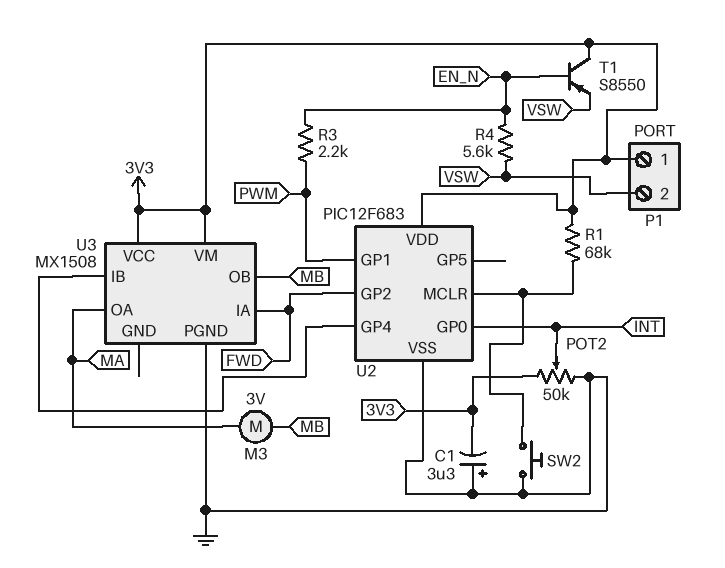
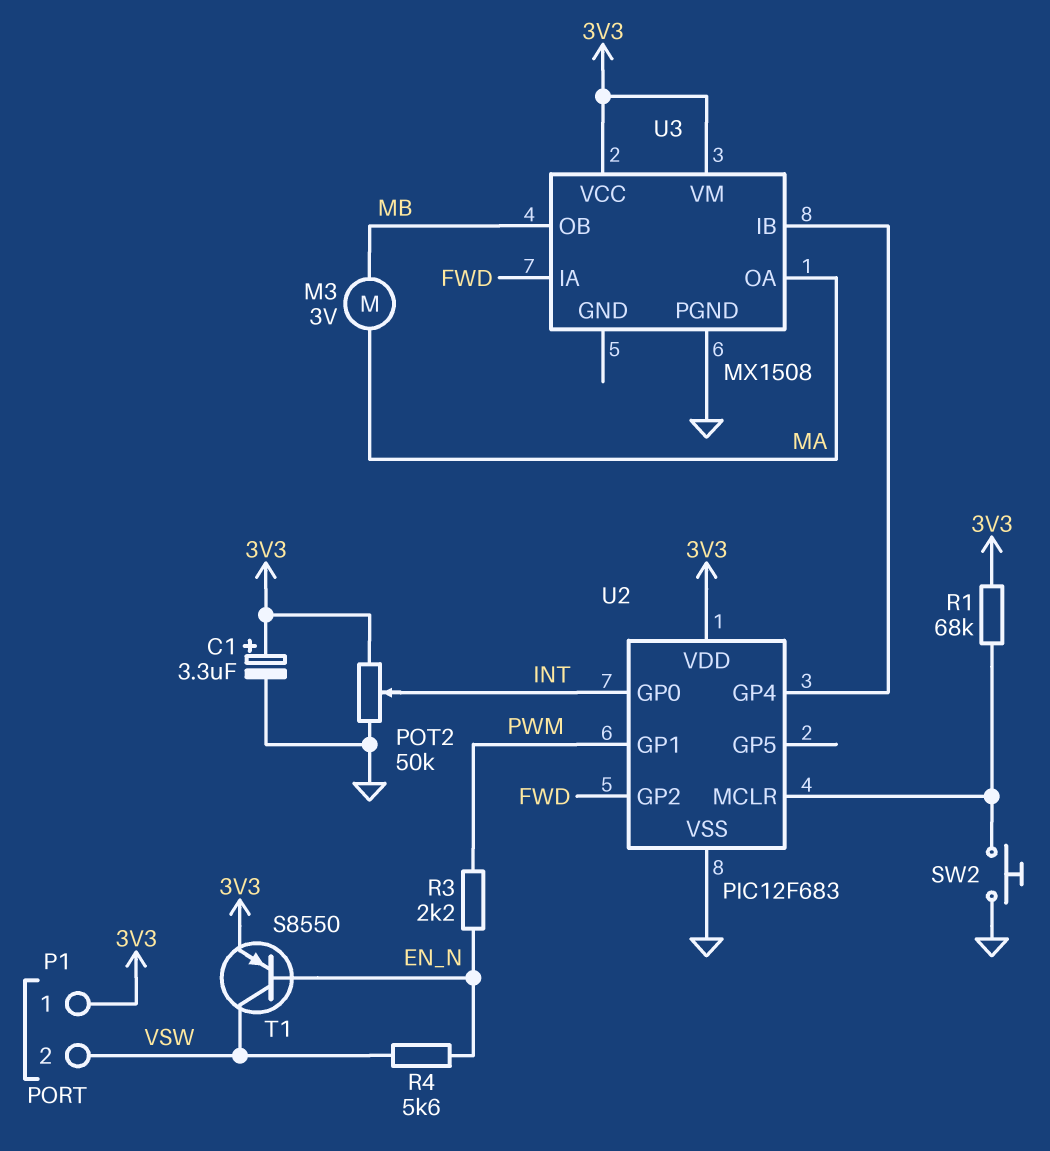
C1: 3.3uF (plus GND, minus 3V3) -> 3.3uF (plus 3V3, minus GND)
T1: PNP S8550 (B EN_N, C 3V3, E VSW) -> PNP S8550 (B EN_N, C VSW, E 3V3)

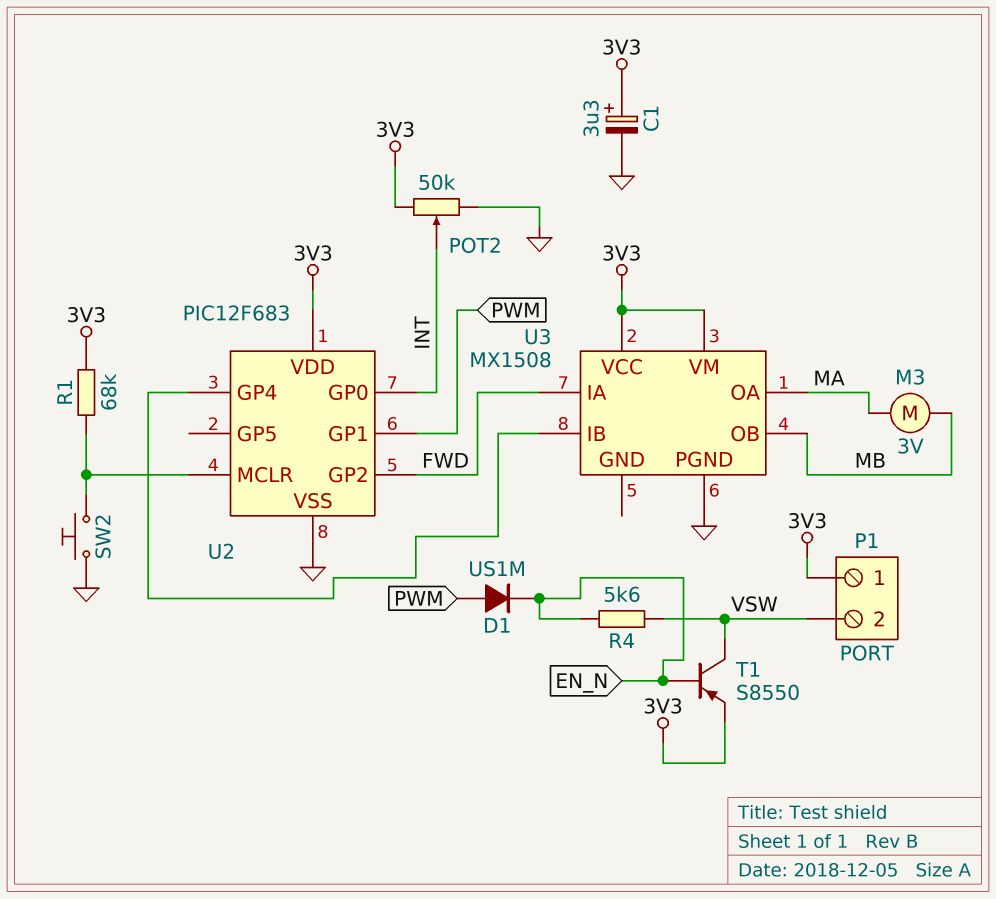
D1: none -> diode US1M (A PWM, K EN_N)
R3: 2.2k (EN_N, PWM) -> none

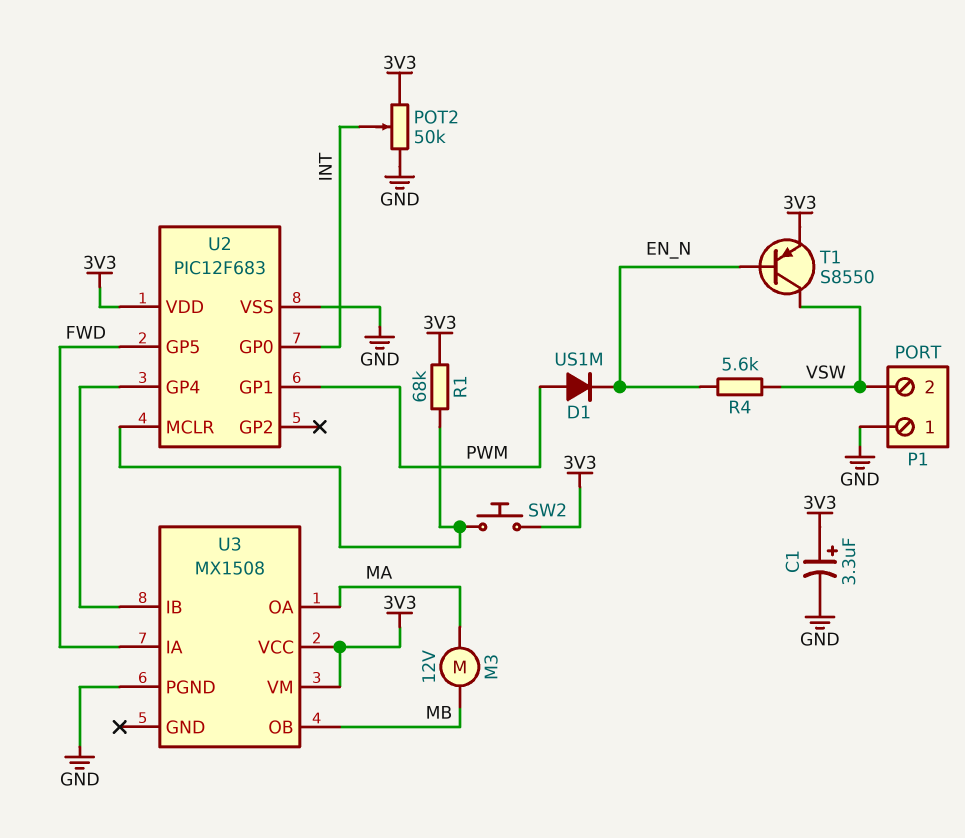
M3: motor 3V (MA, MB) -> motor 12V (MA, MB)
P1 pin 1: 3V3 -> GND
SW2: button (GND, U2/MCLR) -> button (3V3, U2/MCLR)
U2 pin GP2: FWD -> none
U2 pin GP5: none -> FWD

